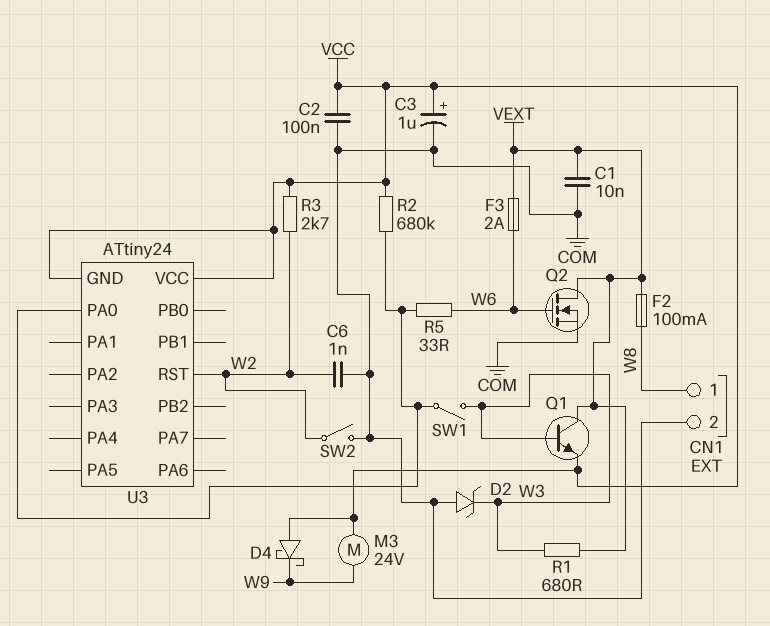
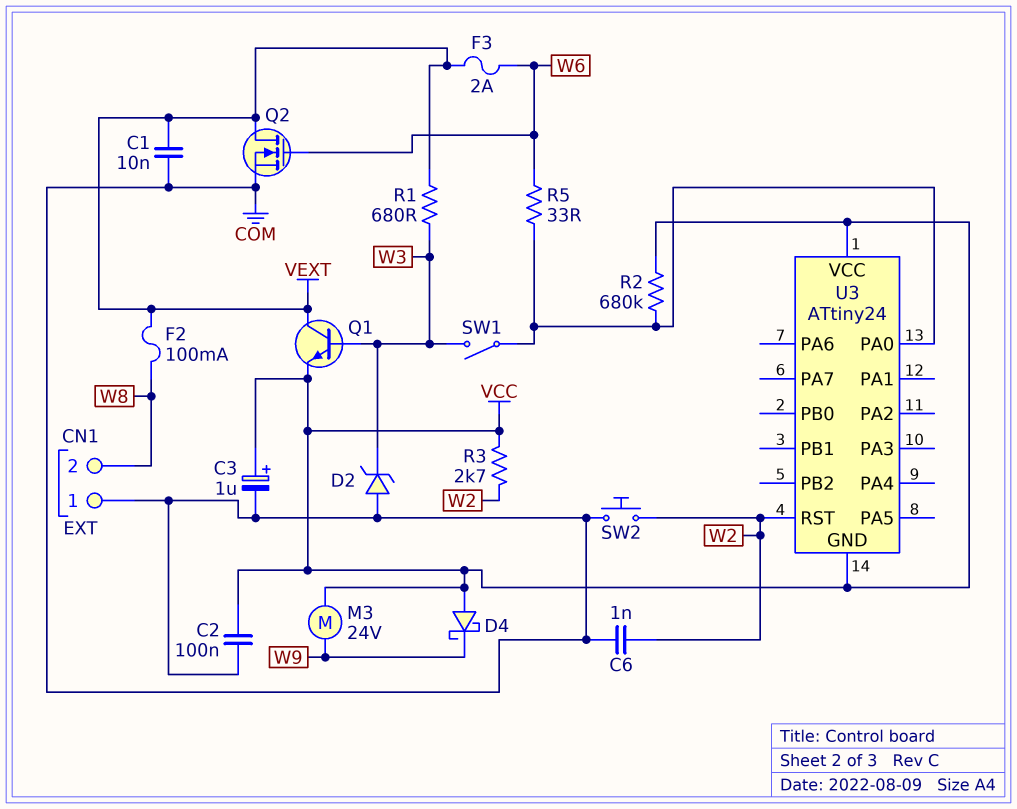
CN1 pin 1: W8 -> COM
CN1 pin 2: COM -> W8
SW2: switch (COM, W2) -> button (COM, W2)

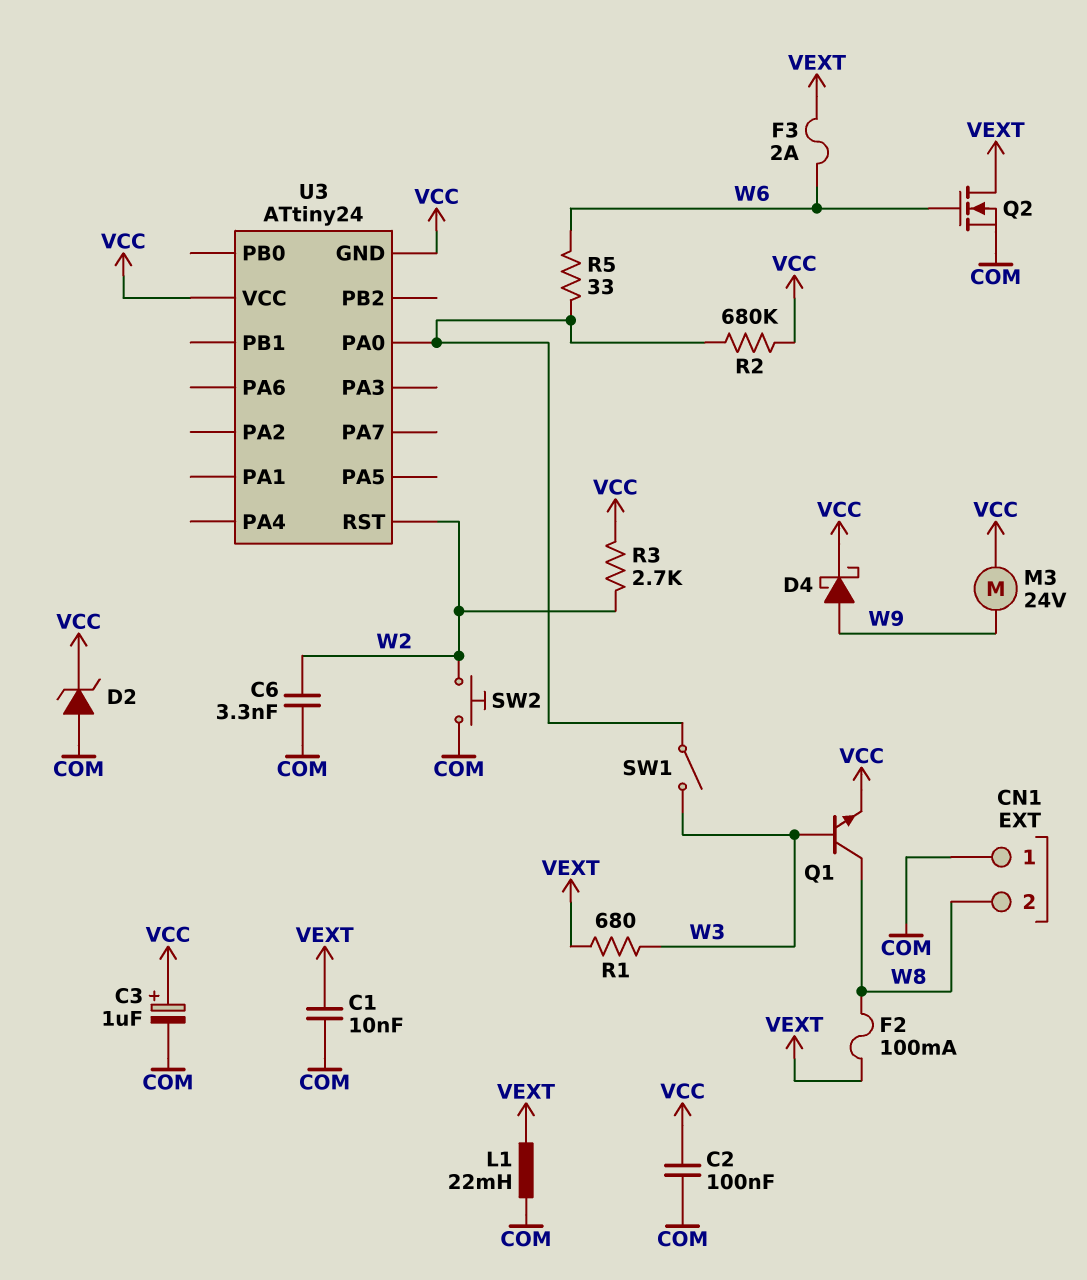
C6: 1nF (COM, W2) -> 3.3nF (COM, W2)
D2: zener (A COM, K W3) -> zener (A COM, K VCC)
D4: schottky (A VCC, K W9) -> schottky (A W9, K VCC)
L1: none -> 22mH (COM, VEXT)
Q1: NPN (B W3, C VEXT, E VCC) -> NPN (B W3, C W8, E VCC)

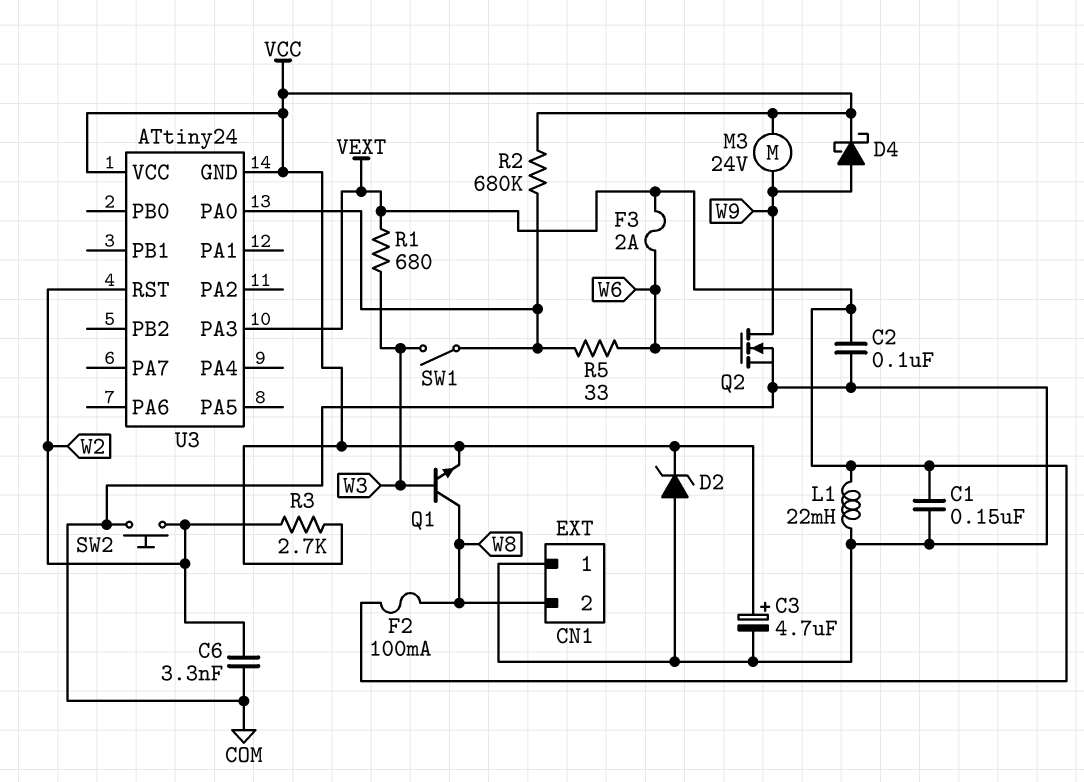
C1: 10nF (COM, VEXT) -> 150nF (COM, VEXT)
C2: 100nF (COM, VCC) -> 100nF (COM, VEXT)
C3: 1uF (plus VCC, minus COM) -> 4.7uF (plus VCC, minus COM)
Q2: NMOS (G W6, D VEXT, S COM) -> NMOS (G W6, D W9, S COM)
U3 pin PA3: none -> VEXT

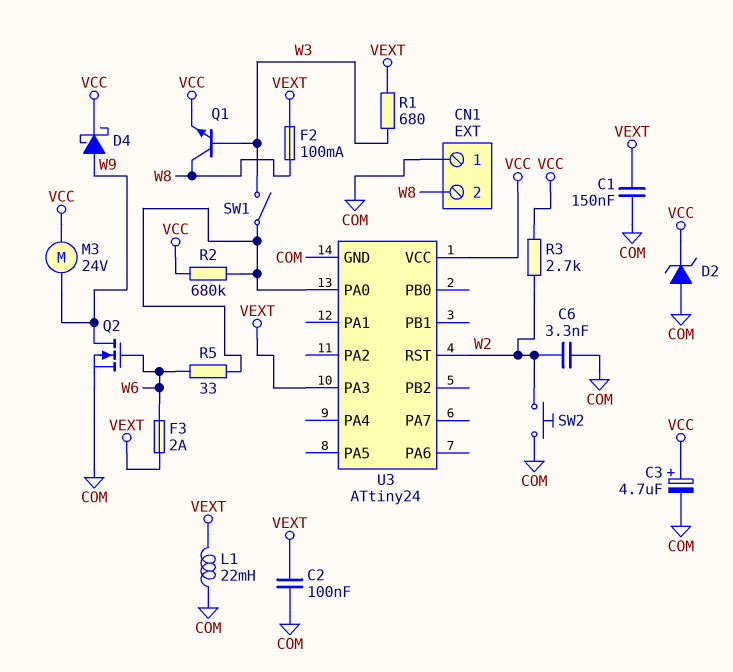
U3 pin GND: VCC -> COM

